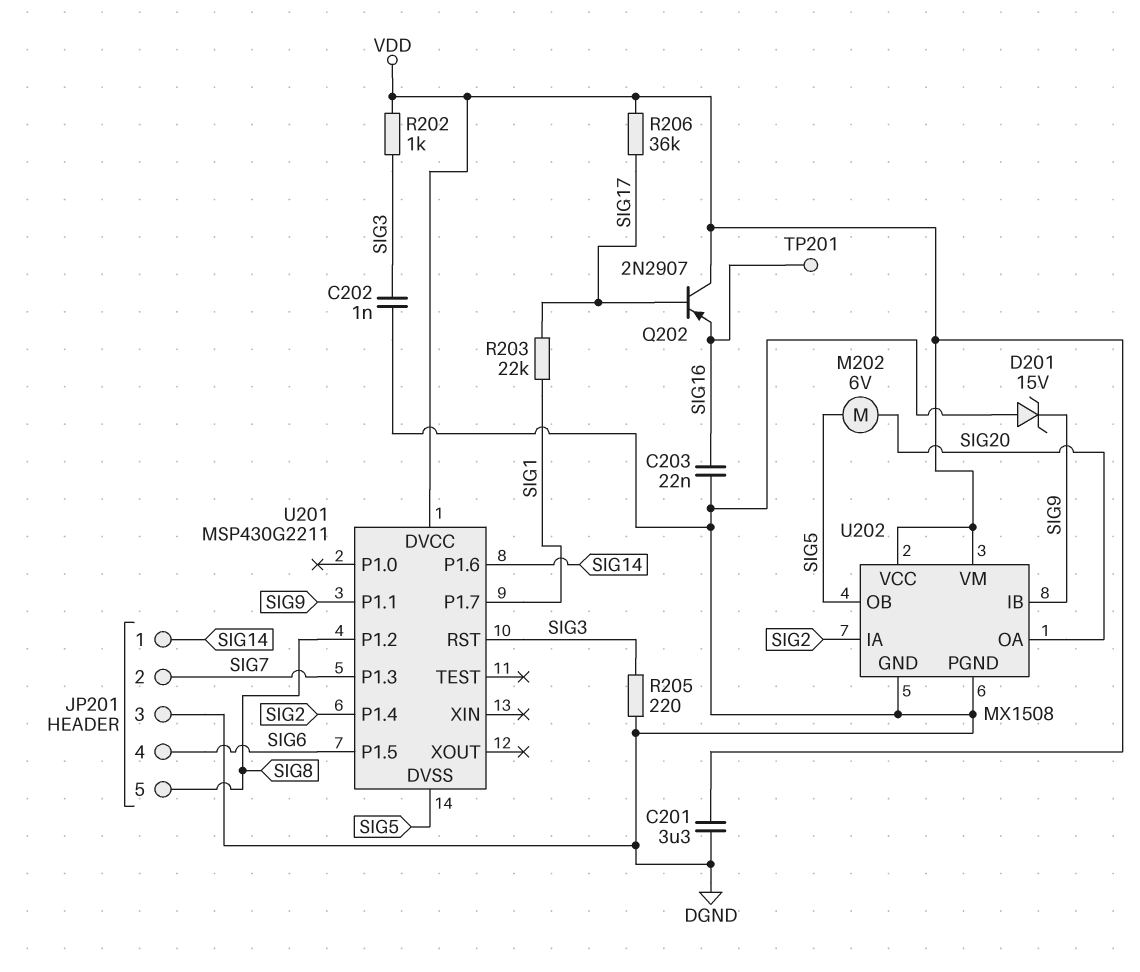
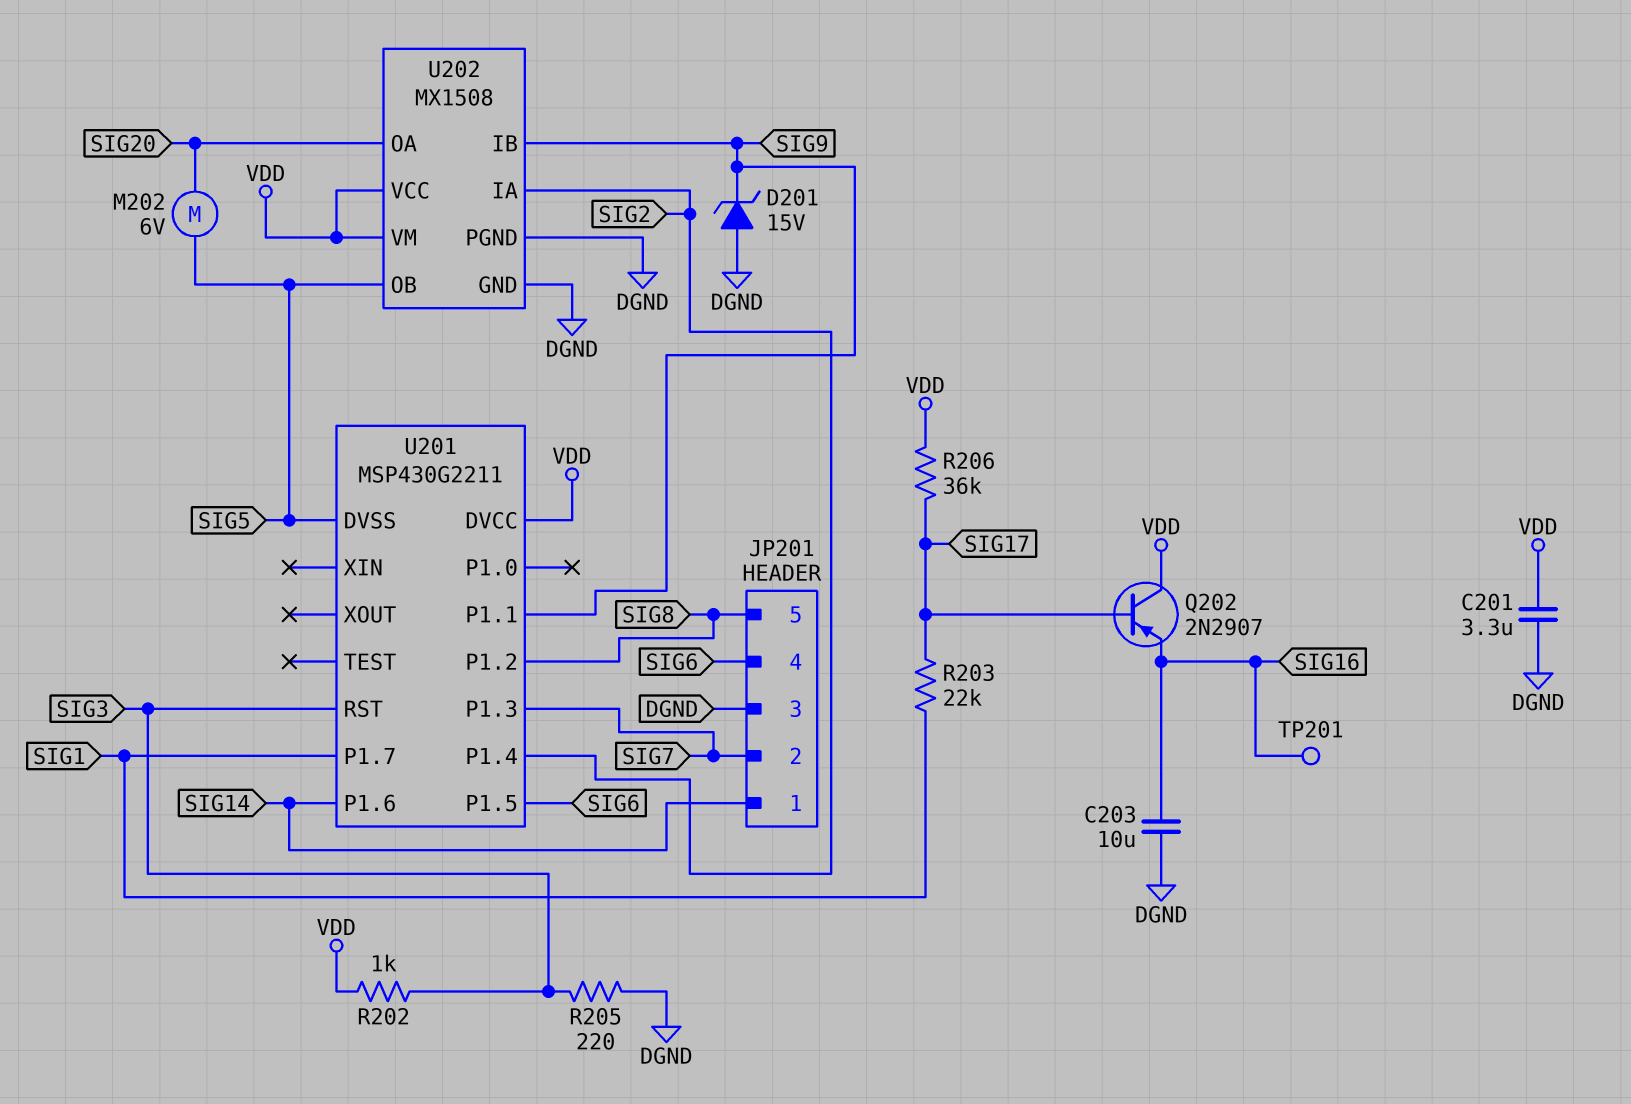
C202: 1nF (DGND, SIG3) -> none
C203: 22nF (DGND, SIG16) -> 10uF (DGND, SIG16)

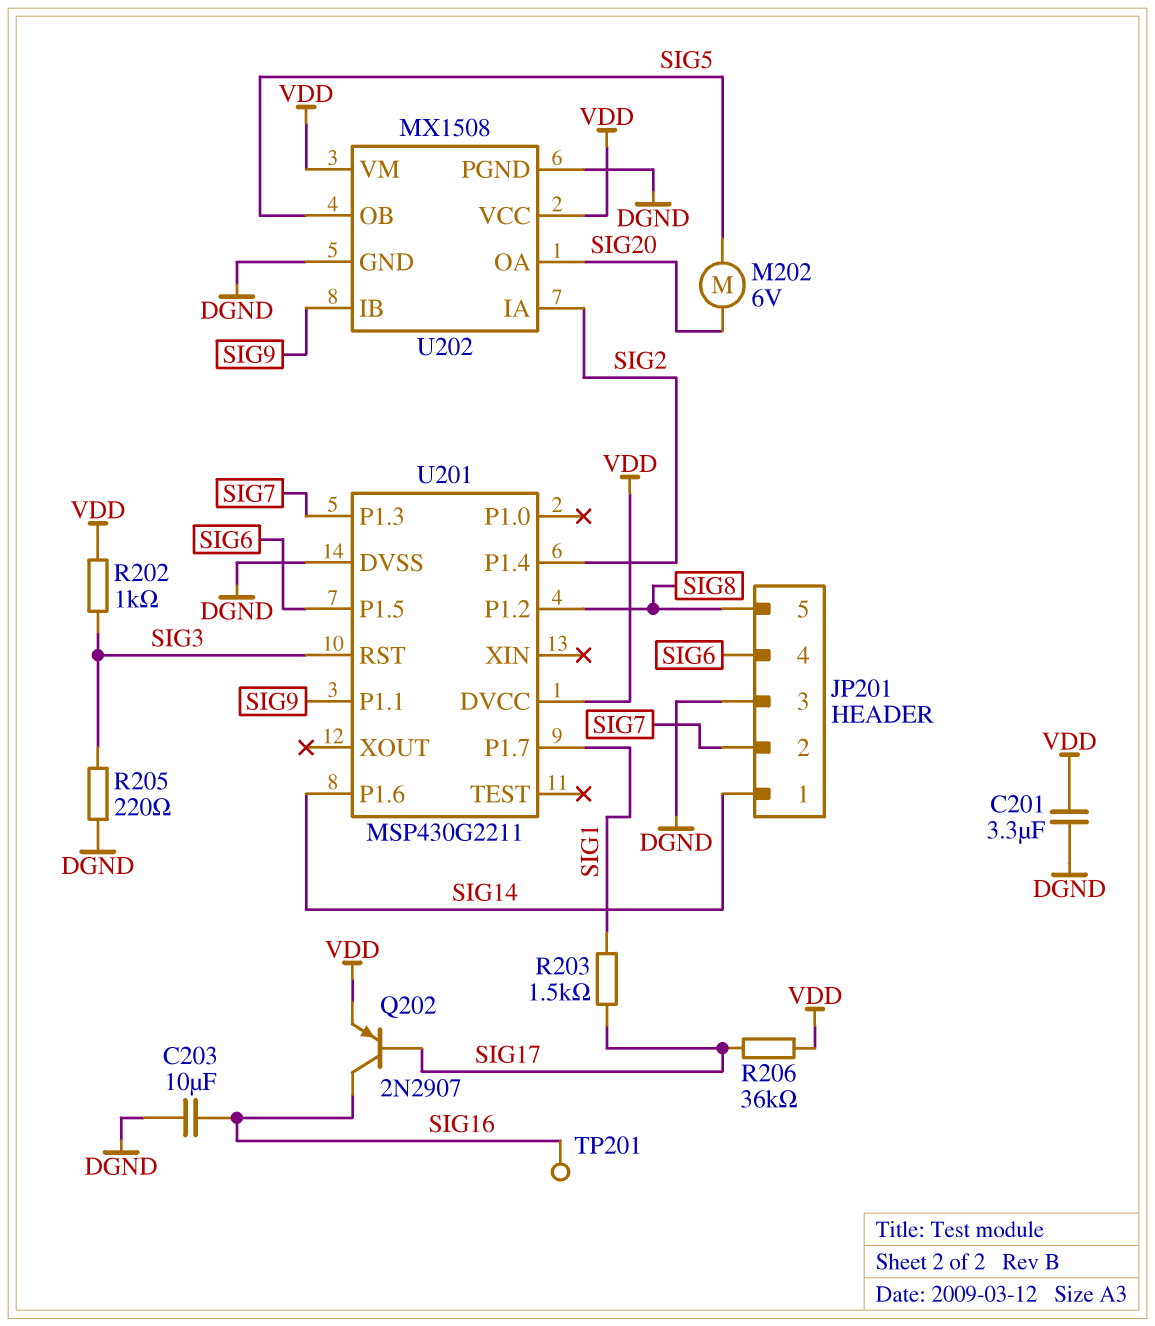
D201: zener 15V (A DGND, K SIG9) -> none
Q202: PNP 2N2907 (B SIG17, C VDD, E SIG16) -> PNP 2N2907 (B SIG17, C SIG16, E VDD)
R203: 22k (SIG1, SIG17) -> 1.5k (SIG1, SIG17)
U201 pin DVSS: SIG5 -> DGND

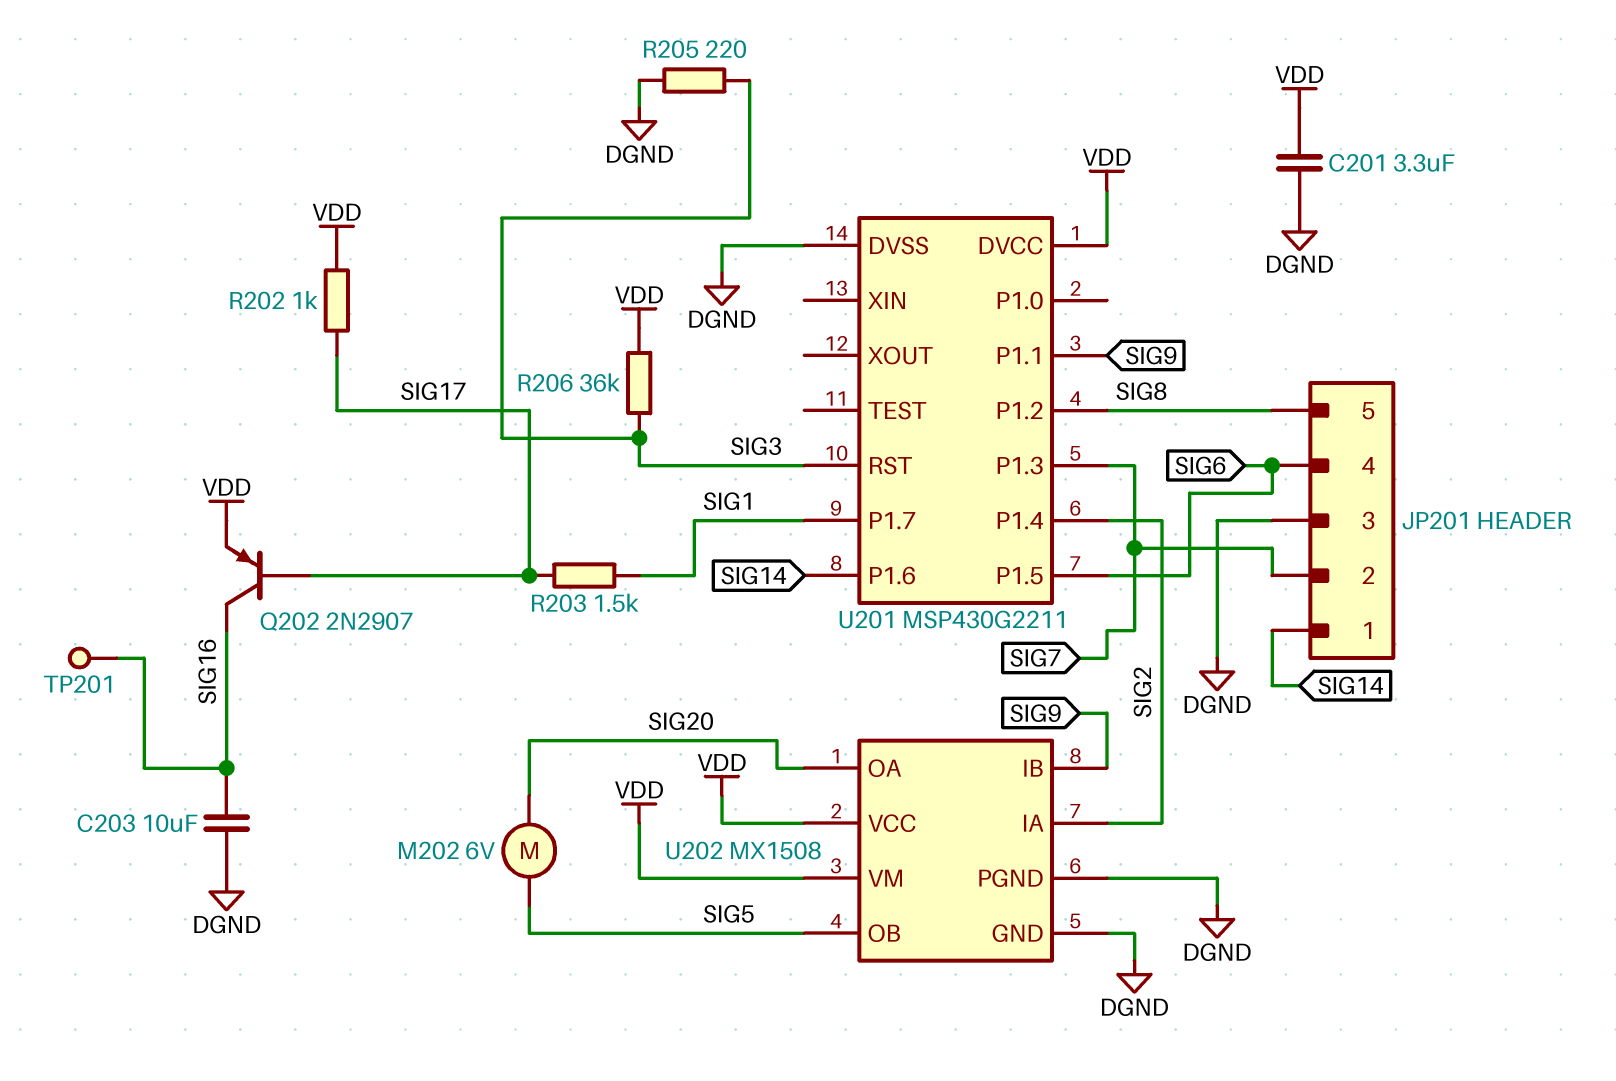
R202: 1k (SIG3, VDD) -> 1k (SIG17, VDD)
R206: 36k (SIG17, VDD) -> 36k (SIG3, VDD)

